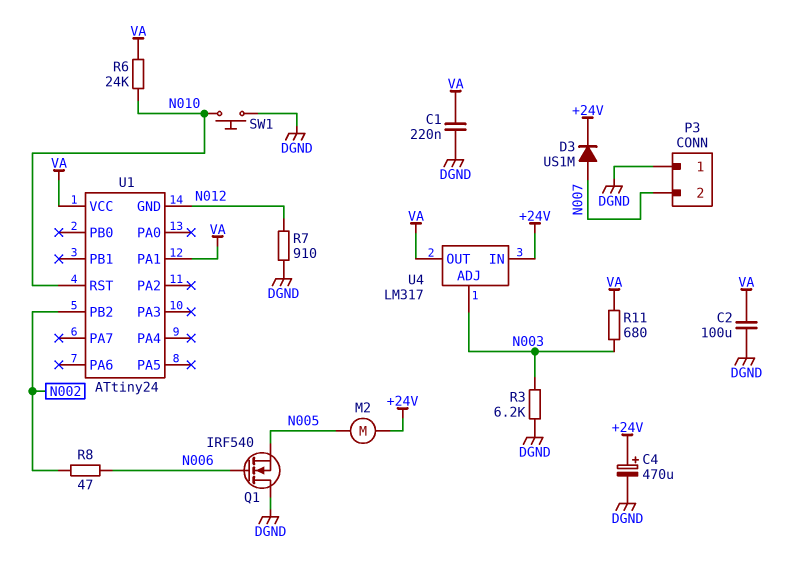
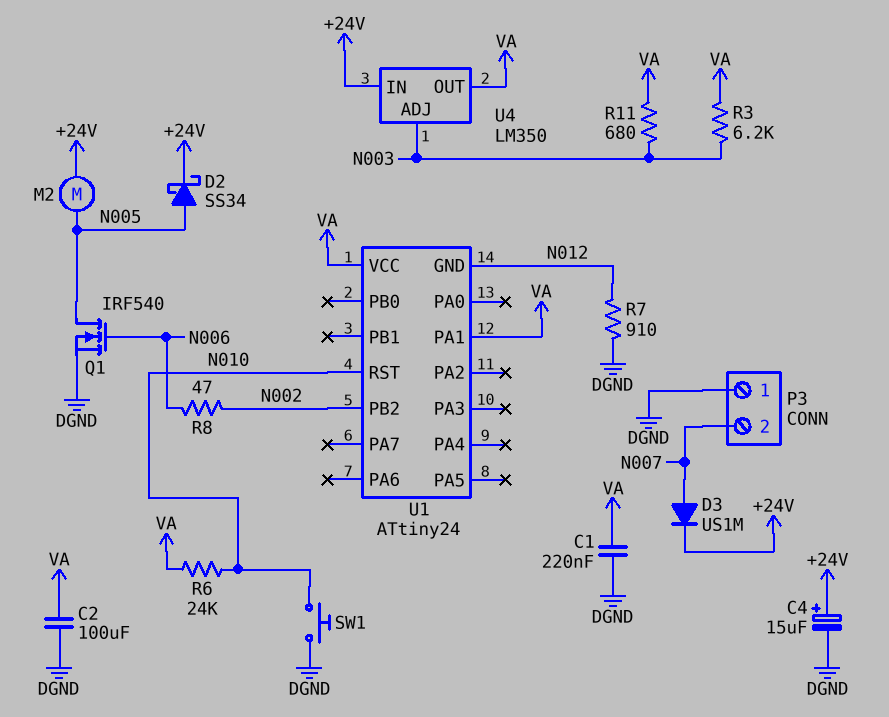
C4: 470uF (plus +24V, minus DGND) -> 15uF (plus +24V, minus DGND)
D2: none -> schottky SS34 (A N005, K +24V)
Q1: NMOS IRF540 (G N006, D DGND, S N005) -> NMOS IRF540 (G N006, D N005, S DGND)
R3: 6.2k (DGND, N003) -> 6.2k (N003, VA)
U4: LM317 -> LM350

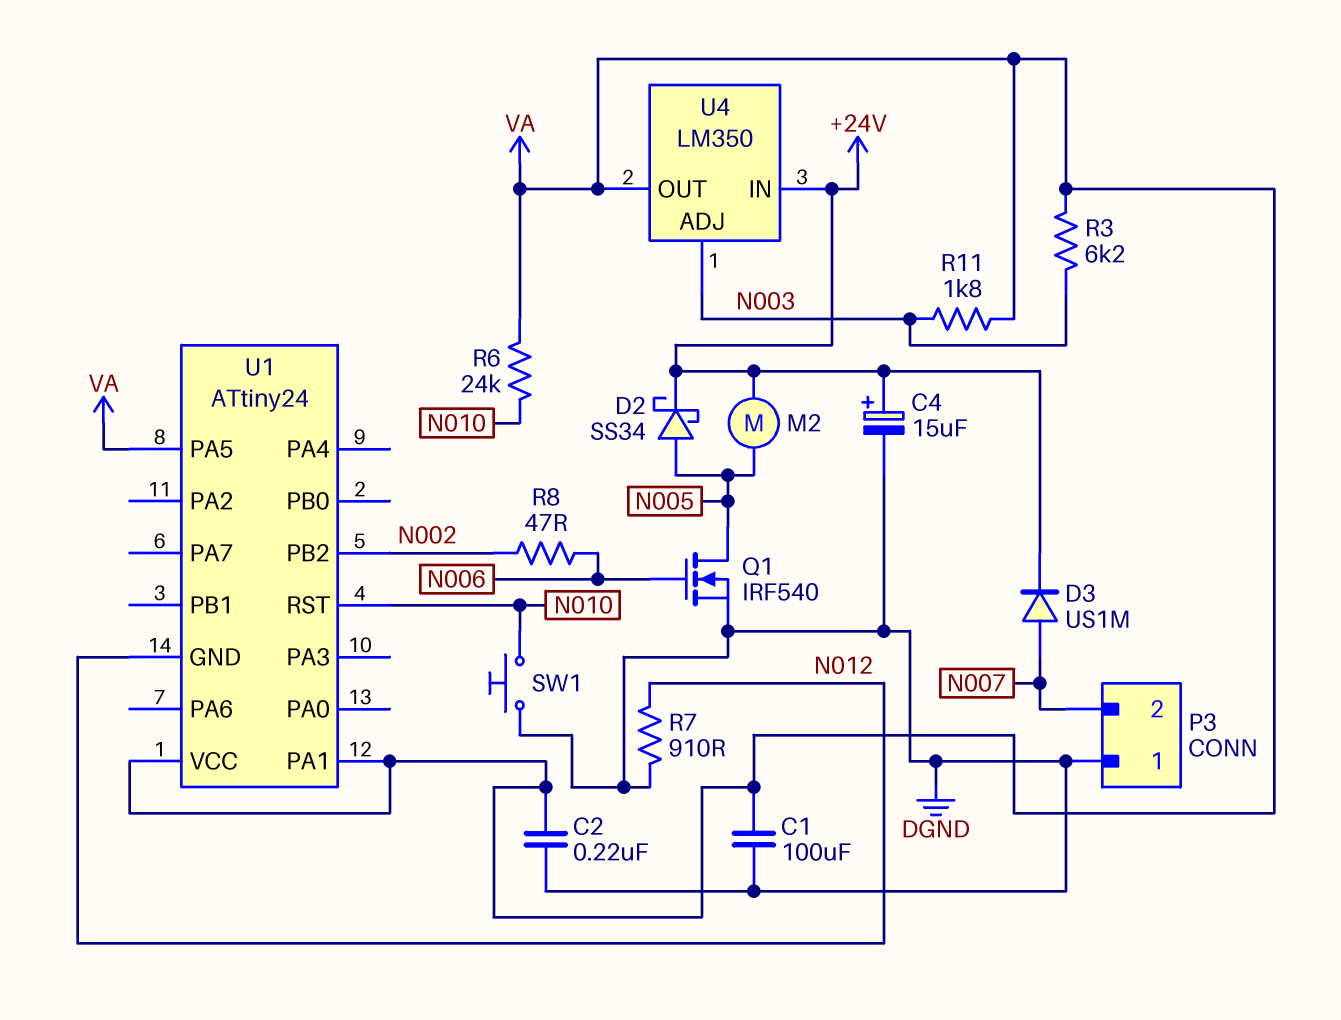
C1: 220nF (DGND, VA) -> 100uF (DGND, VA)
C2: 100uF (DGND, VA) -> 220nF (DGND, VA)
R11: 680 (N003, VA) -> 1.8k (N003, VA)
U1 pin PA5: none -> VA

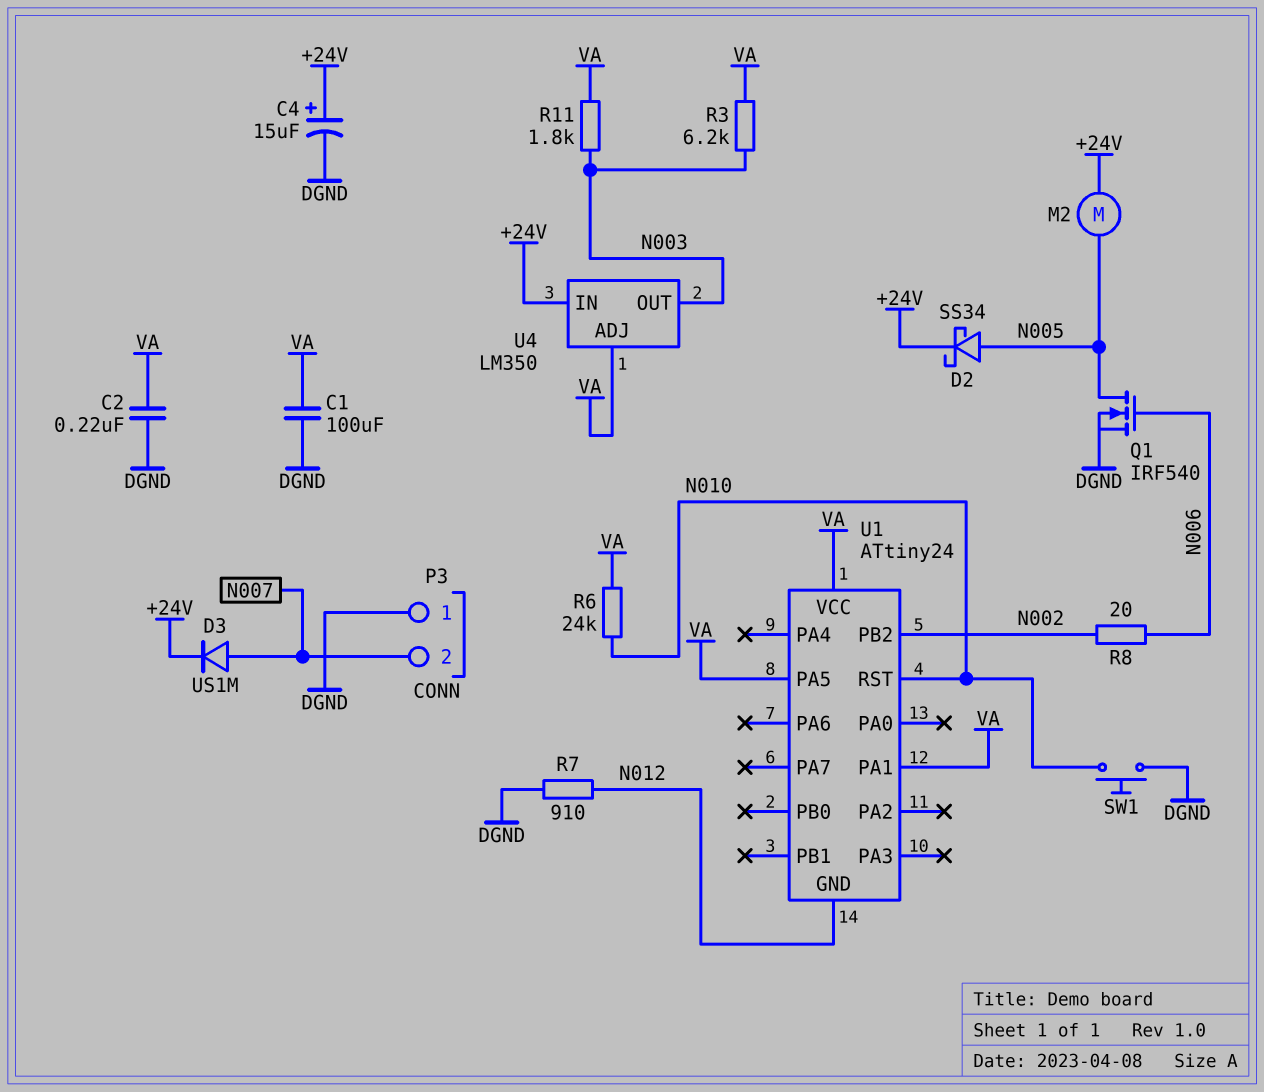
R8: 47 (N002, N006) -> 20 (N002, N006)
U4 pin ADJ: N003 -> VA
U4 pin OUT: VA -> N003

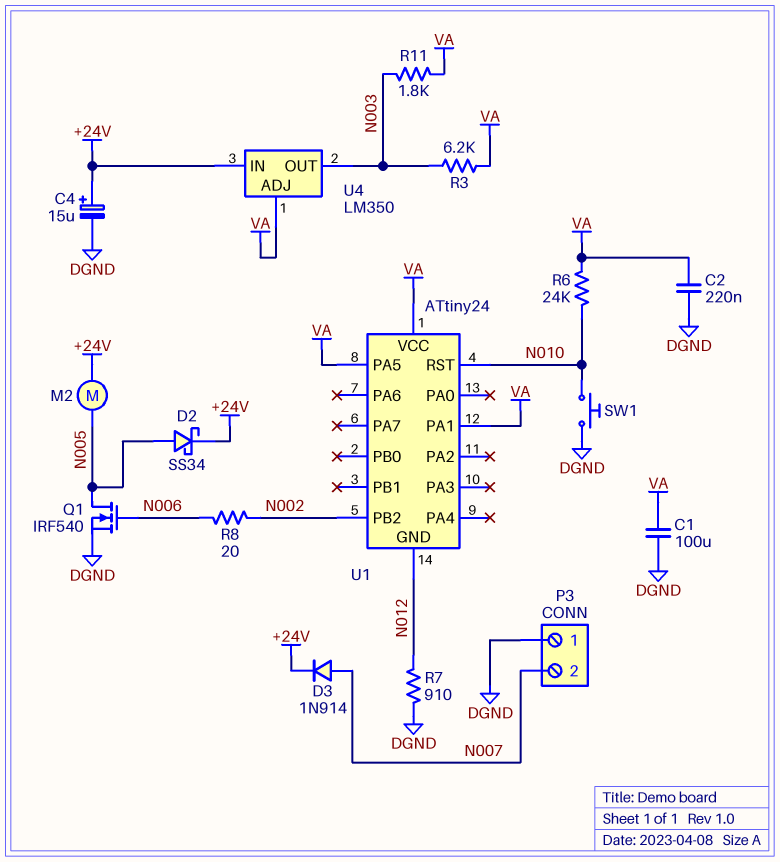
D3: diode US1M (A N007, K +24V) -> diode 1N914 (A N007, K +24V)

